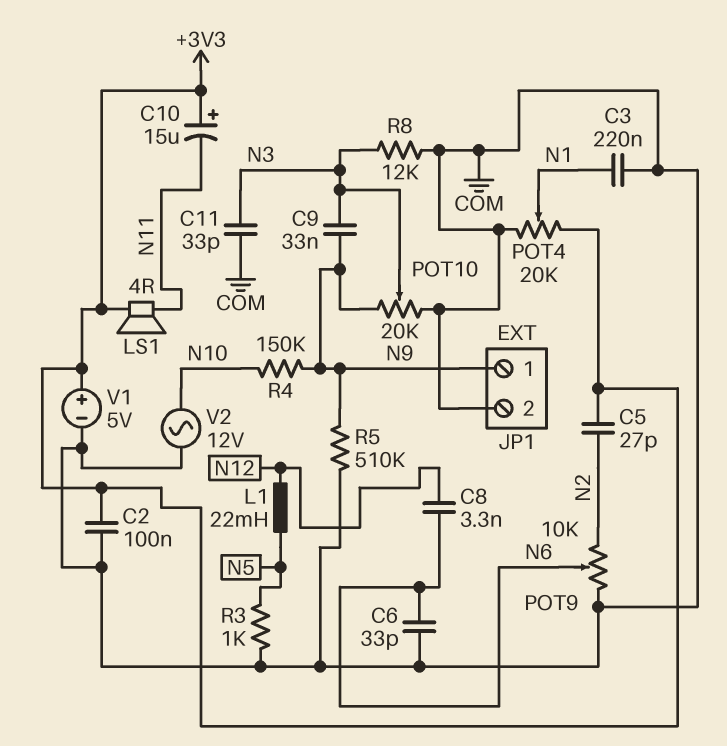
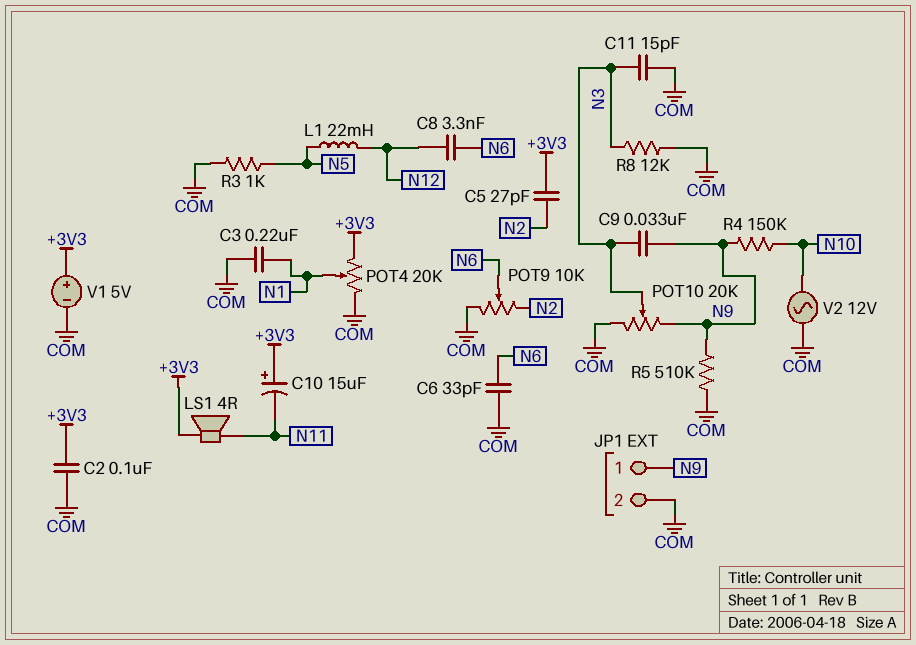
C11: 33pF (COM, N3) -> 15pF (COM, N3)

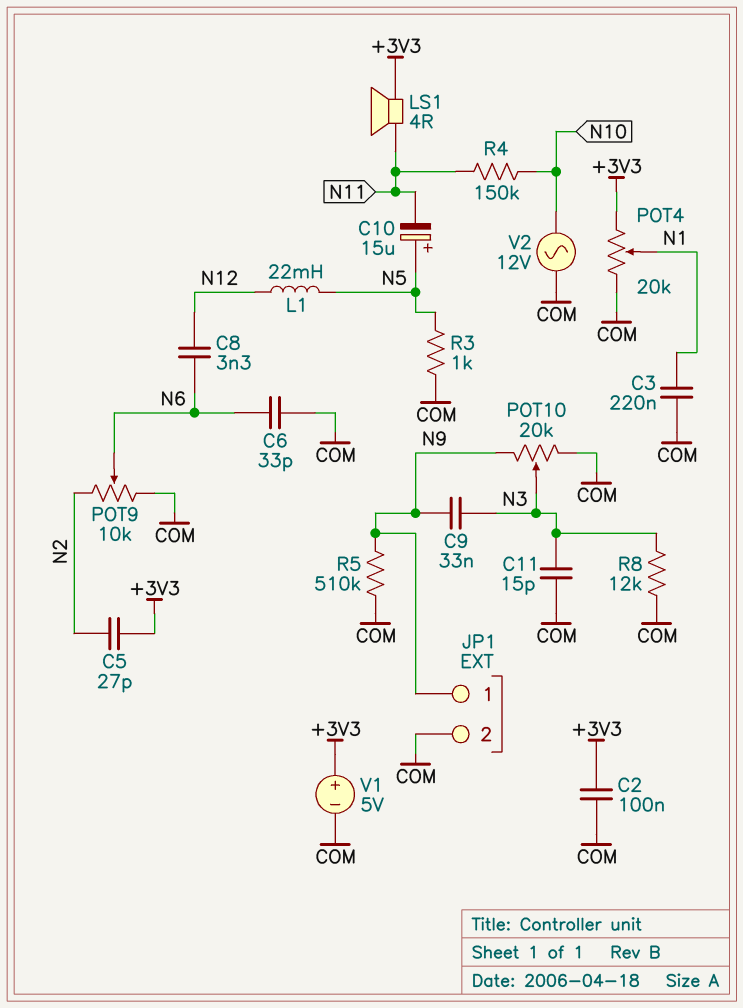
C10: 15uF (plus +3V3, minus N11) -> 15uF (plus N5, minus N11)
R4: 150k (N9, N10) -> 150k (N10, N11)

